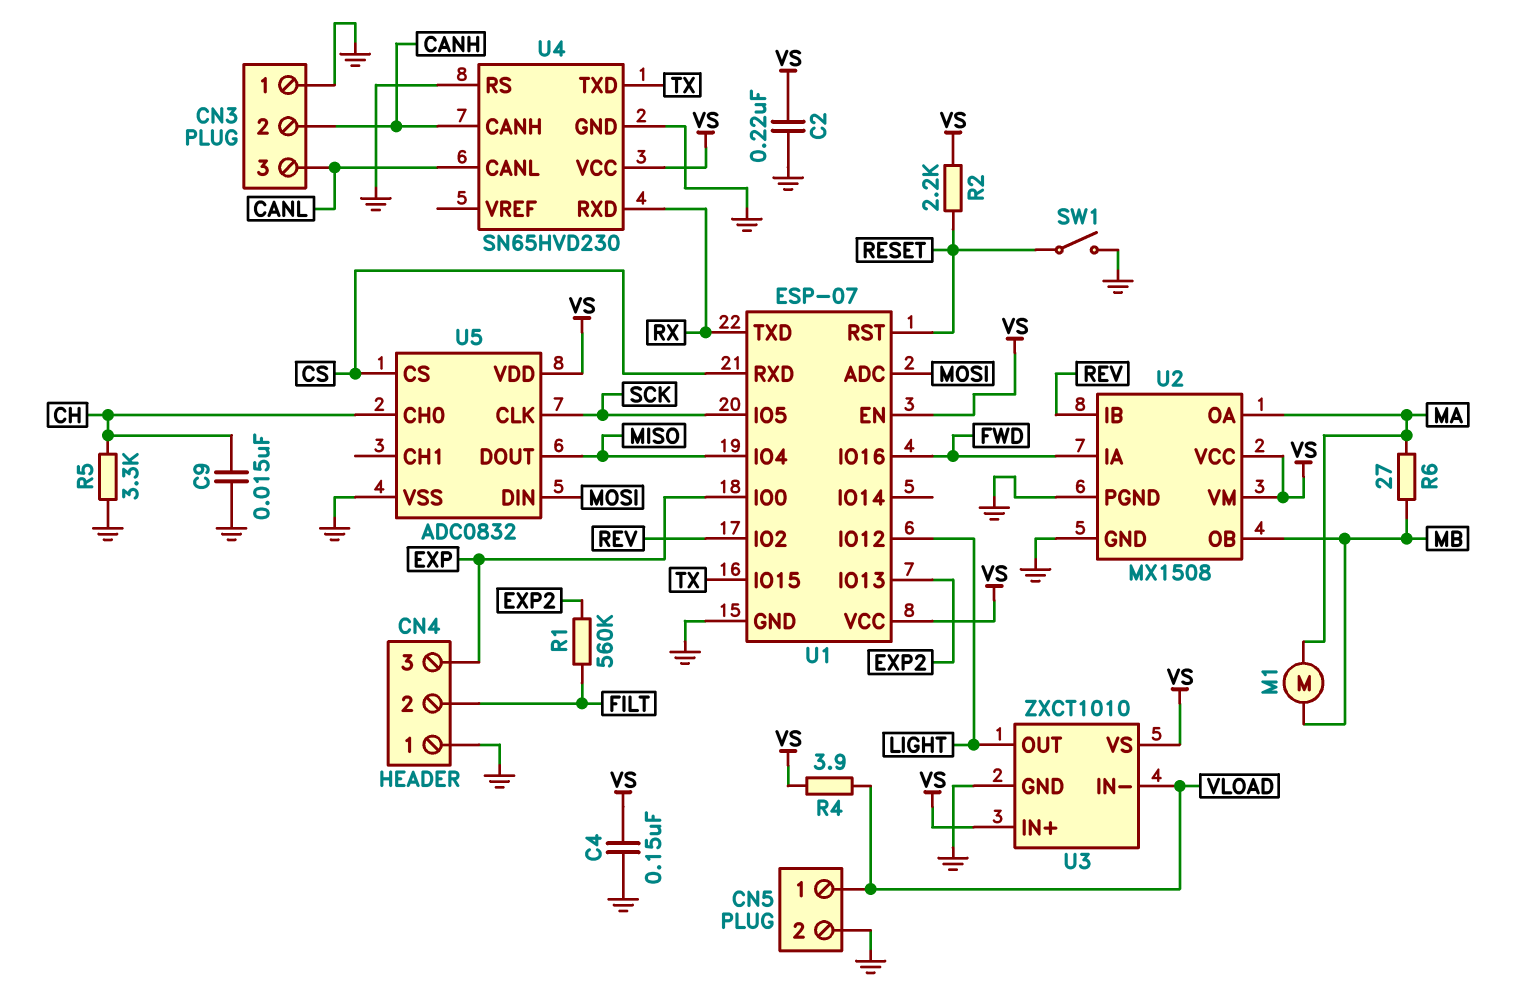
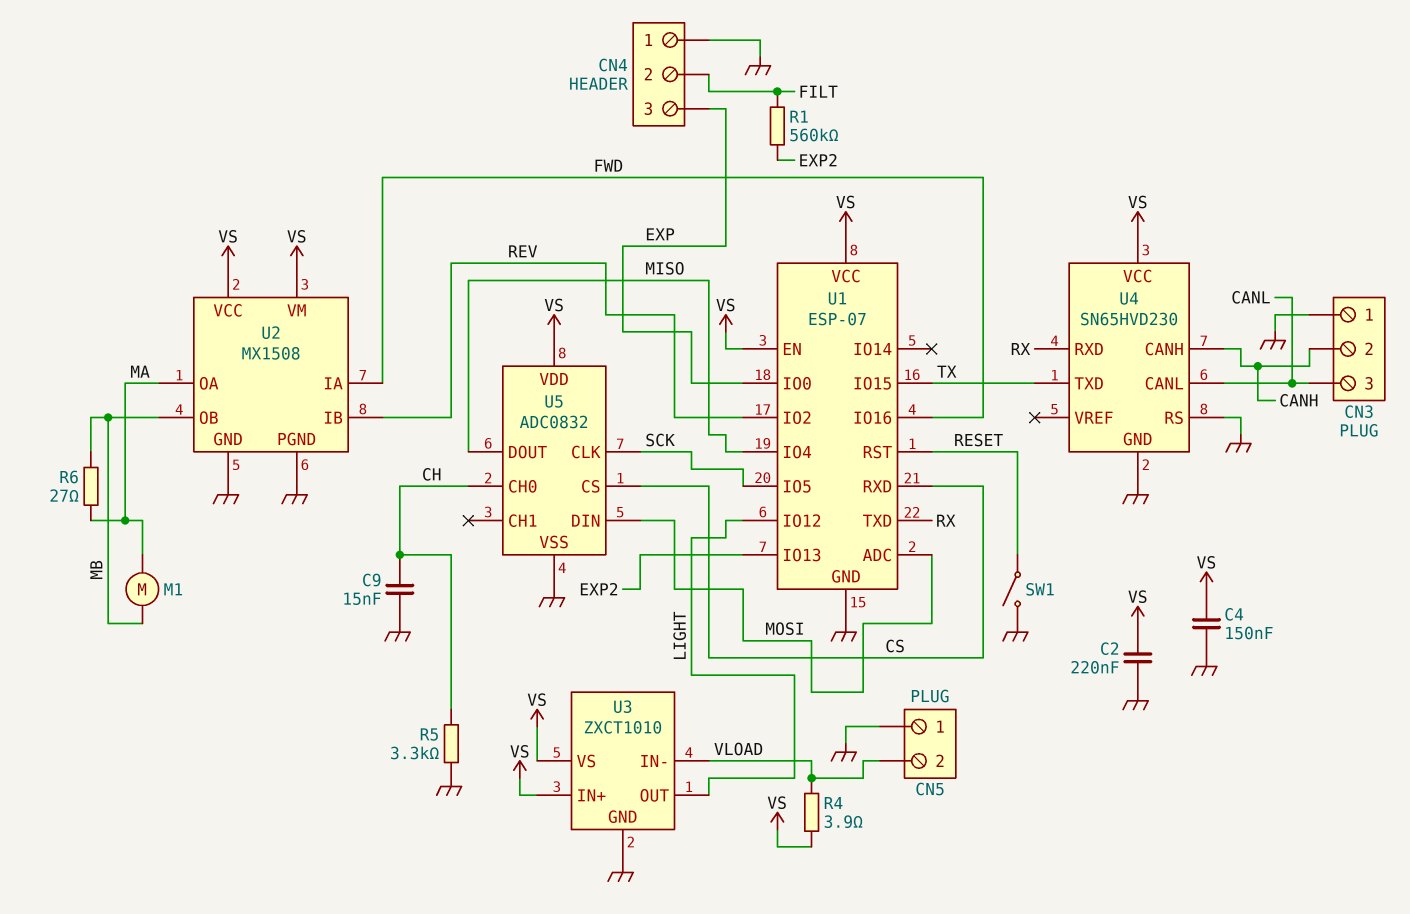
CN5 pin 1: VLOAD -> GND
CN5 pin 2: GND -> VLOAD
R2: 2.2k (RESET, VS) -> none

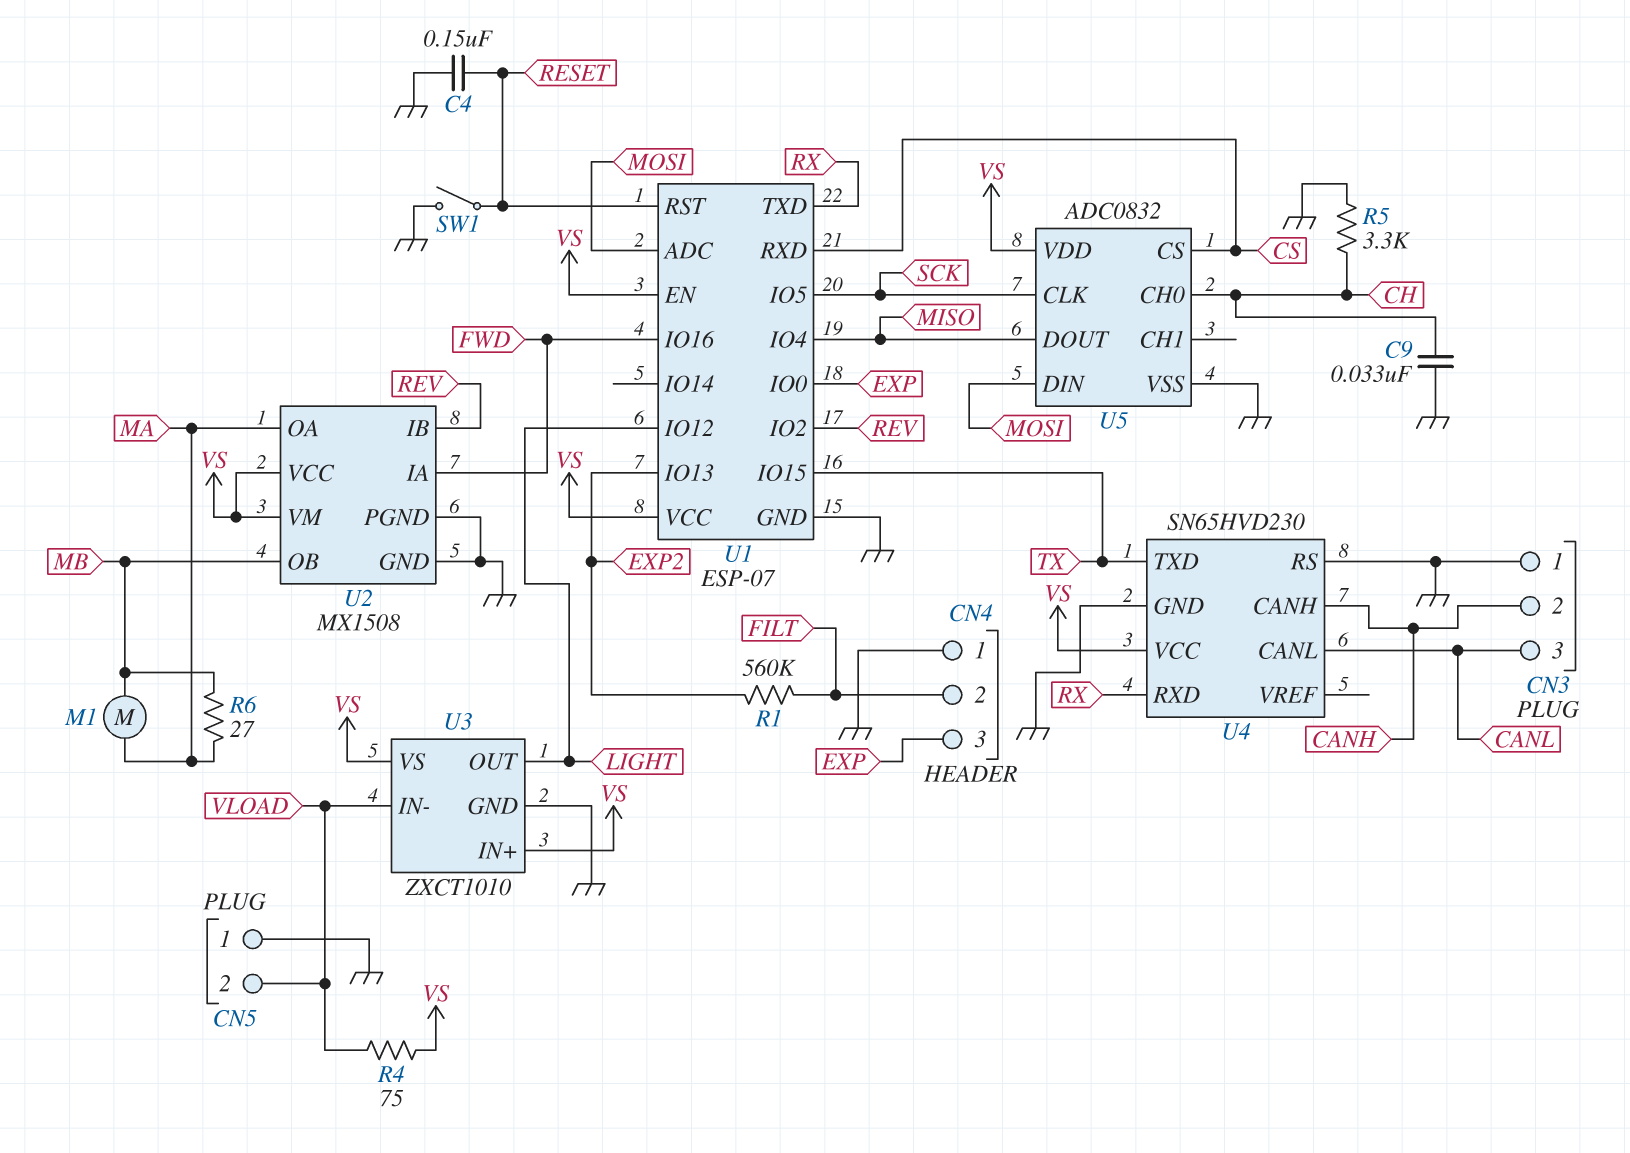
C2: 220nF (GND, VS) -> none
C4: 150nF (GND, VS) -> 150nF (GND, RESET)
C9: 15nF (CH, GND) -> 33nF (CH, GND)
R4: 3.9 (VLOAD, VS) -> 75 (VLOAD, VS)

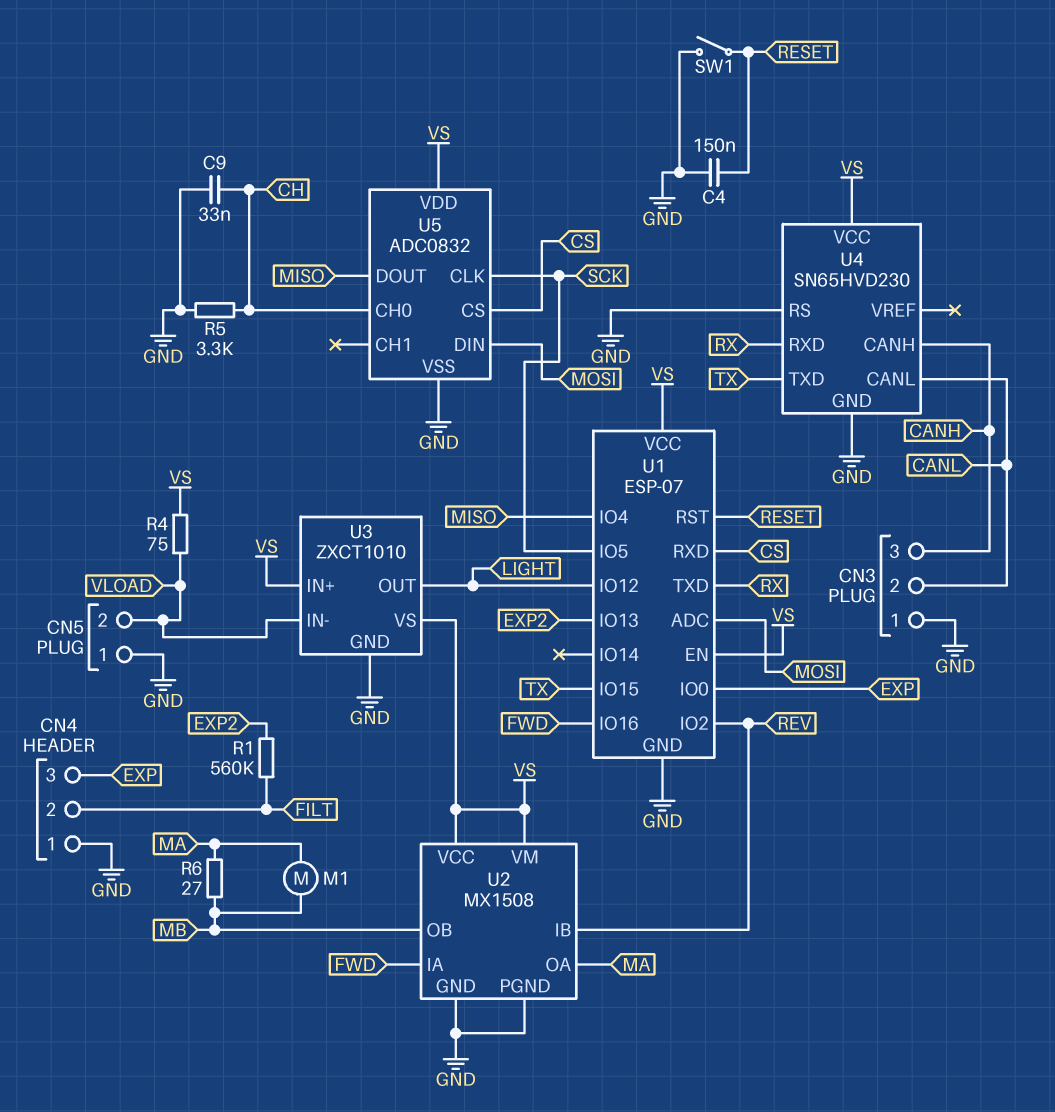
CN3 pin 2: CANH -> CANL
CN3 pin 3: CANL -> CANH

